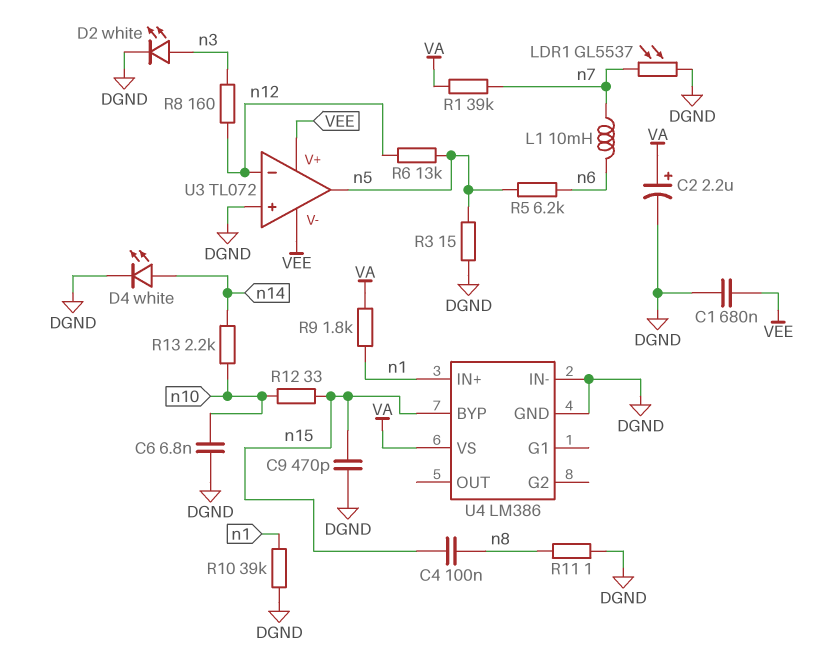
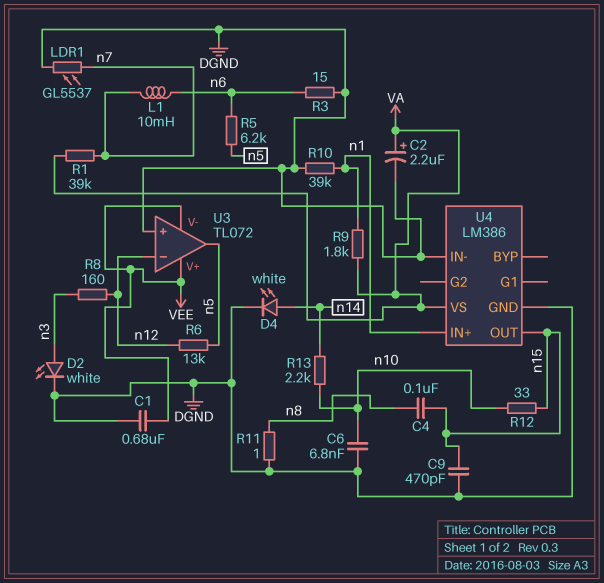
R3: 15 (DGND, n5) -> 15 (DGND, n6)
U4 pin BYP: n15 -> none
U4 pin OUT: none -> n15

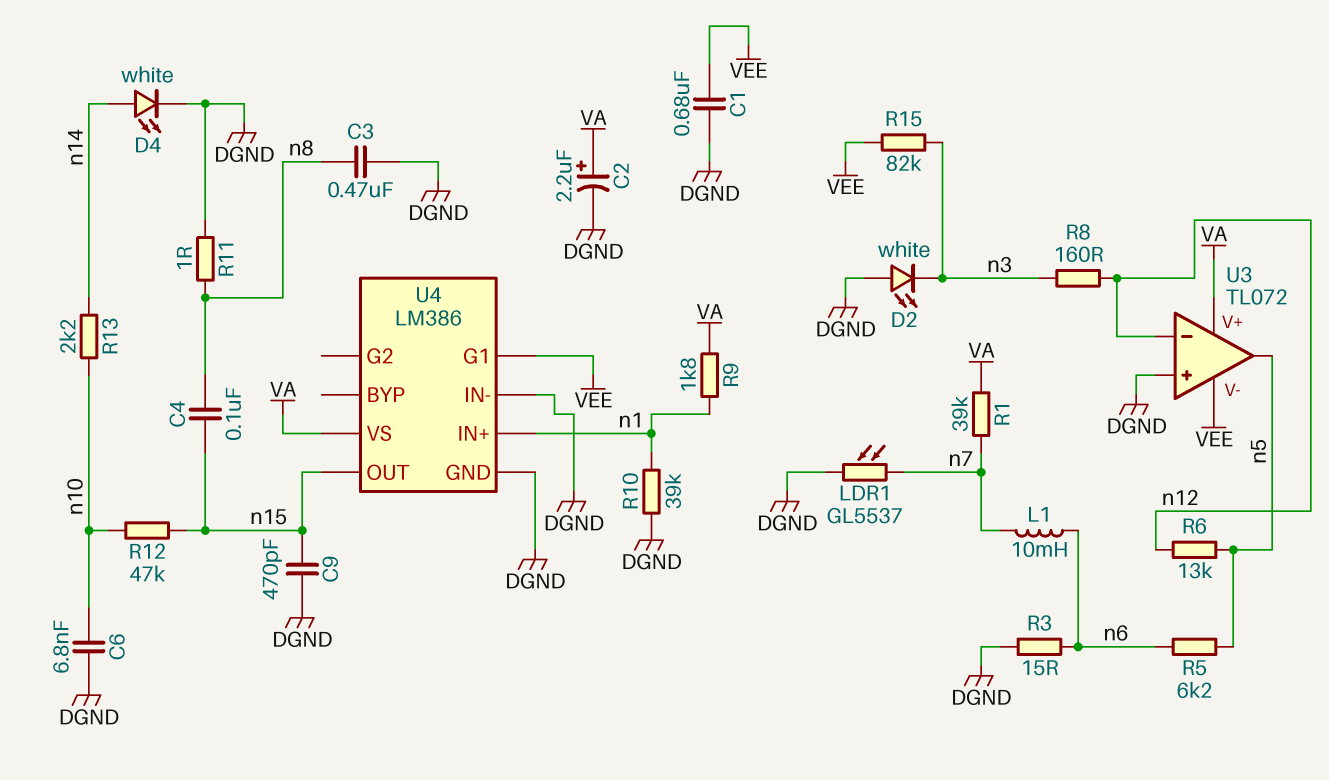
C3: none -> 470nF (DGND, n8)
D2: LED white (A n3, K DGND) -> LED white (A DGND, K n3)
R12: 33 (n10, n15) -> 47k (n10, n15)
R15: none -> 82k (VEE, n3)
U3 pin V+: VEE -> VA
U4 pin G1: none -> VEE

